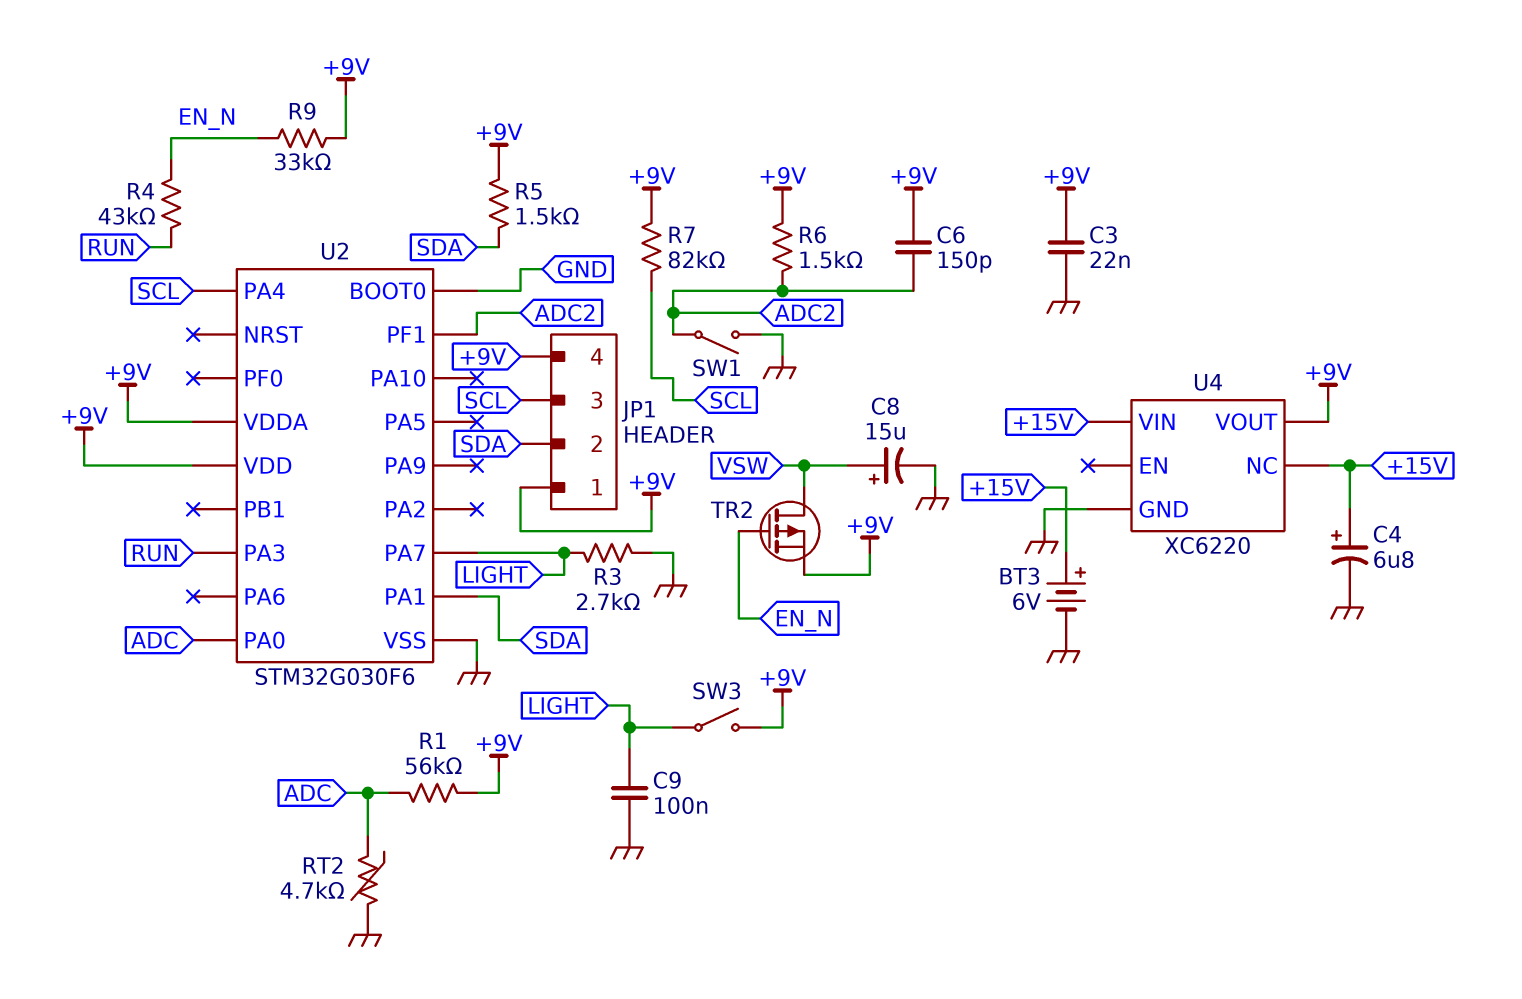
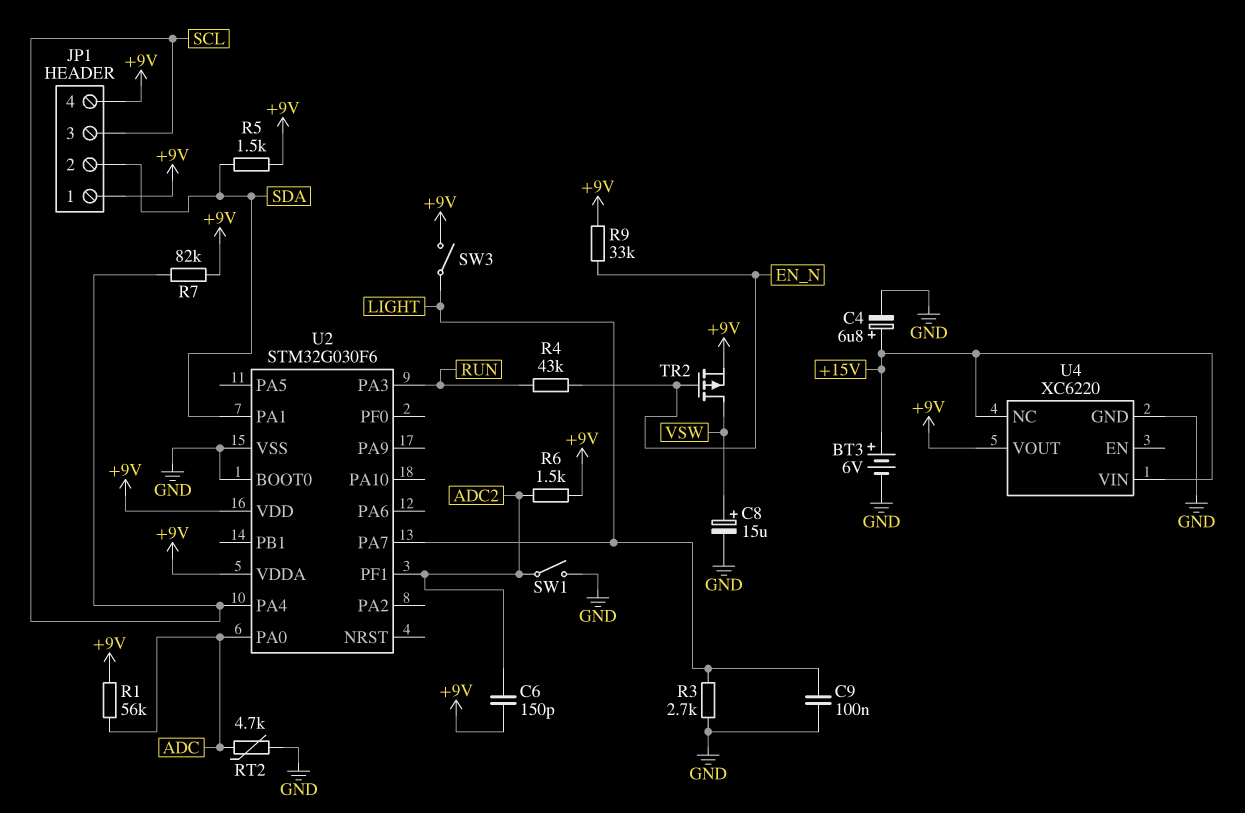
C3: 22nF (+9V, GND) -> none

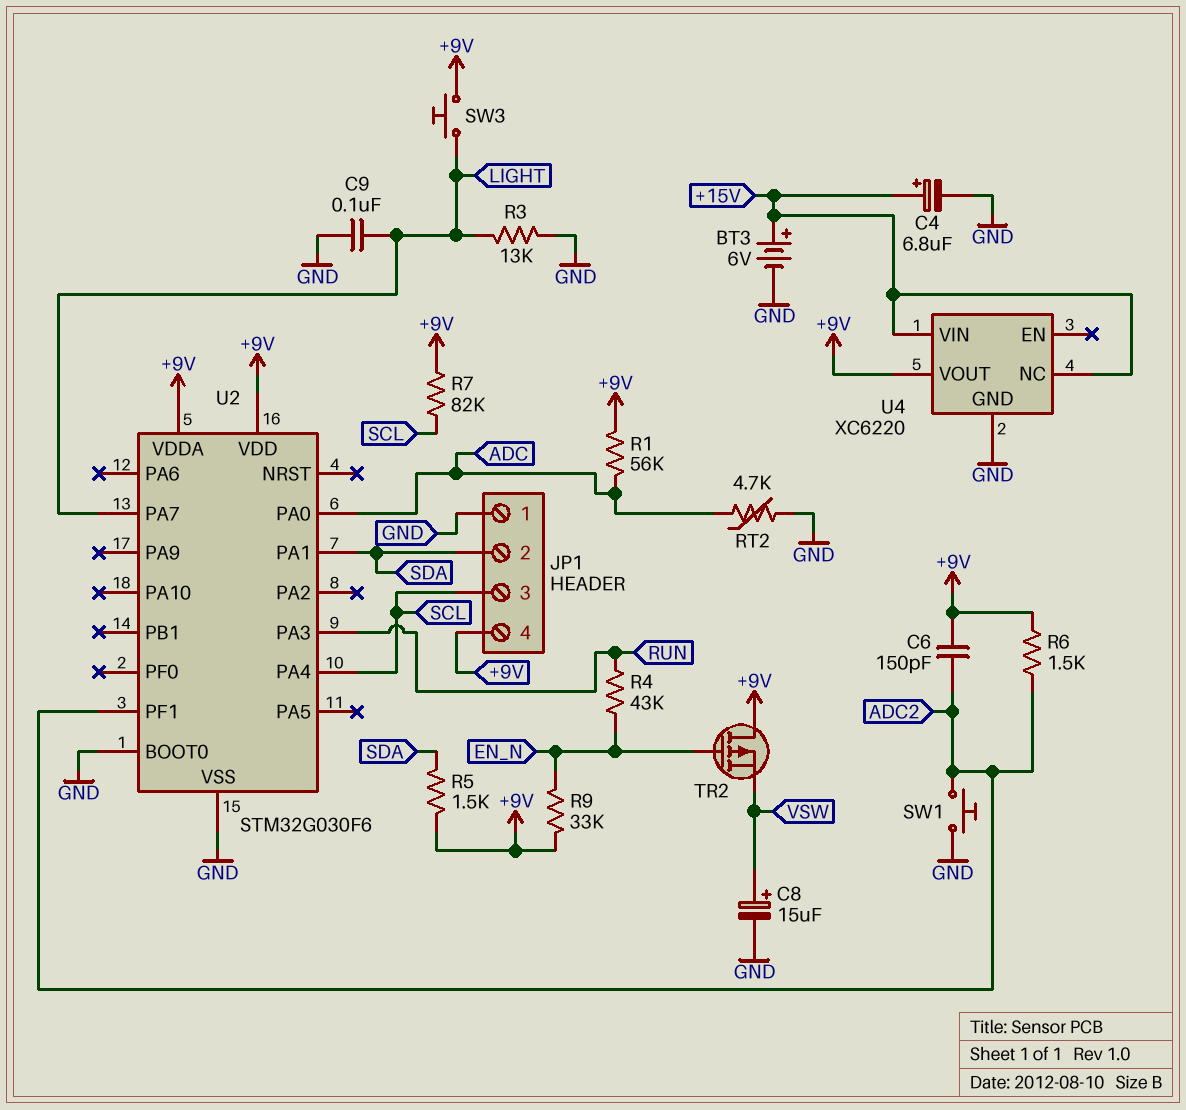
JP1 pin 1: +9V -> GND
R3: 2.7k (GND, LIGHT) -> 13k (GND, LIGHT)
SW1: switch (ADC2, GND) -> button (ADC2, GND)
SW3: switch (+9V, LIGHT) -> button (+9V, LIGHT)
TR2: PMOS (G EN_N, D VSW, S +9V) -> PMOS (G EN_N, D +9V, S VSW)

